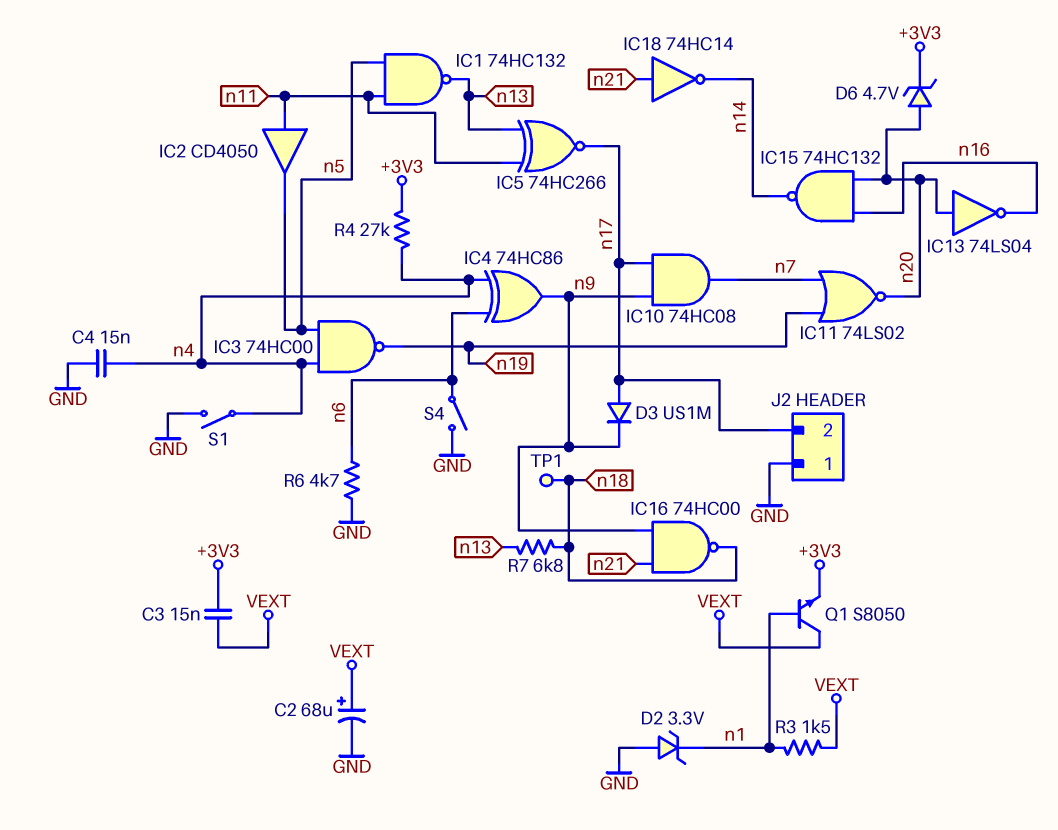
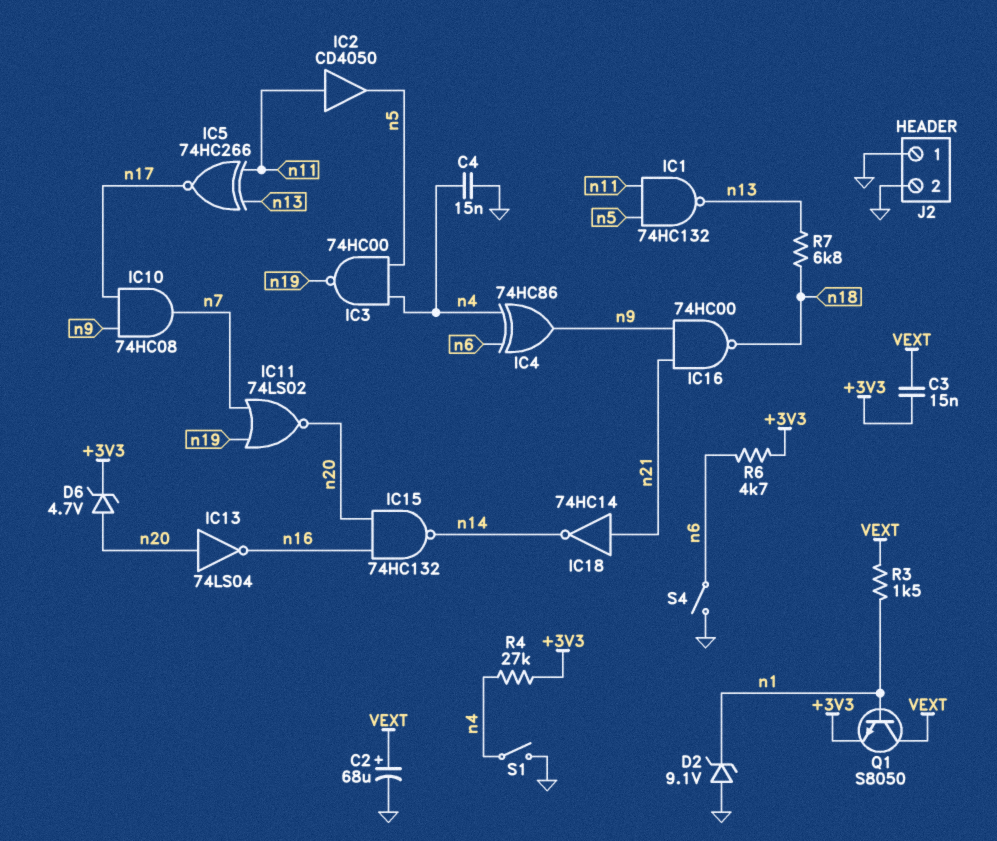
D2: zener 3.3V (A GND, K n1) -> zener 9.1V (A GND, K n1)
D3: diode US1M (A n17, K n9) -> none
J2 pin 2: n17 -> GND
R6: 4.7k (GND, n6) -> 4.7k (+3V3, n6)
TP1: test point (n18) -> none

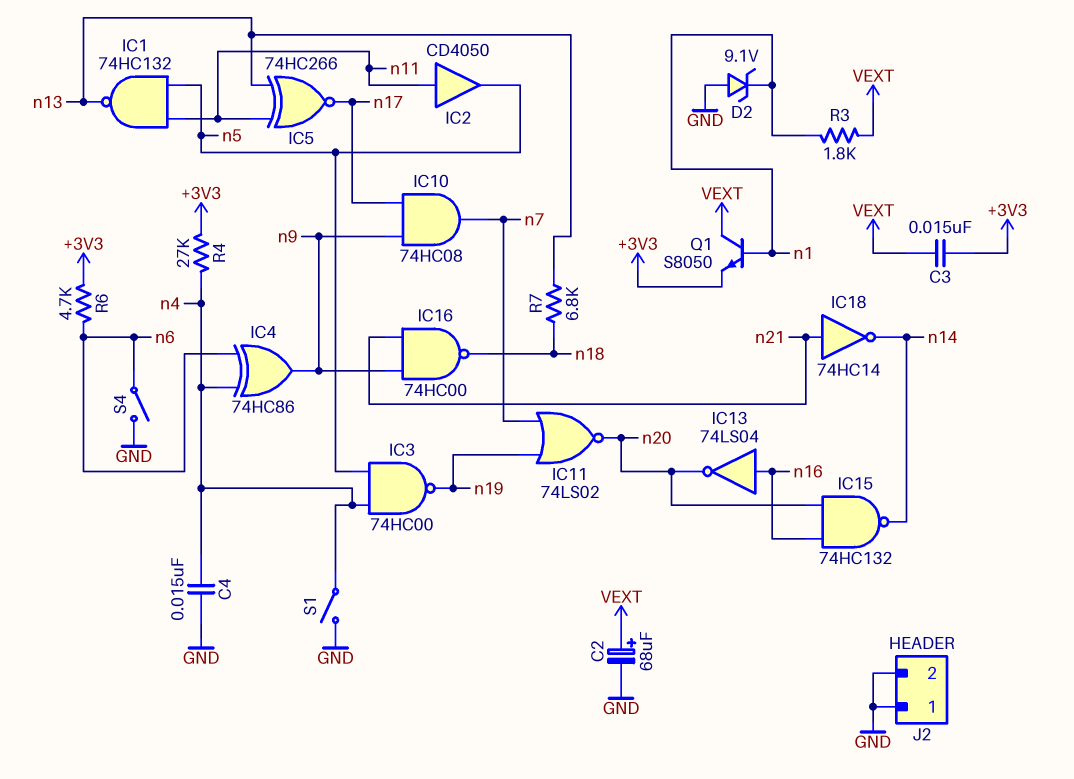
D6: zener 4.7V (A n20, K +3V3) -> none
IC13: NOT 74LS04 (in n20, out n16) -> NOT 74LS04 (in n16, out n20)
R3: 1.5k (VEXT, n1) -> 1.8k (VEXT, n1)

